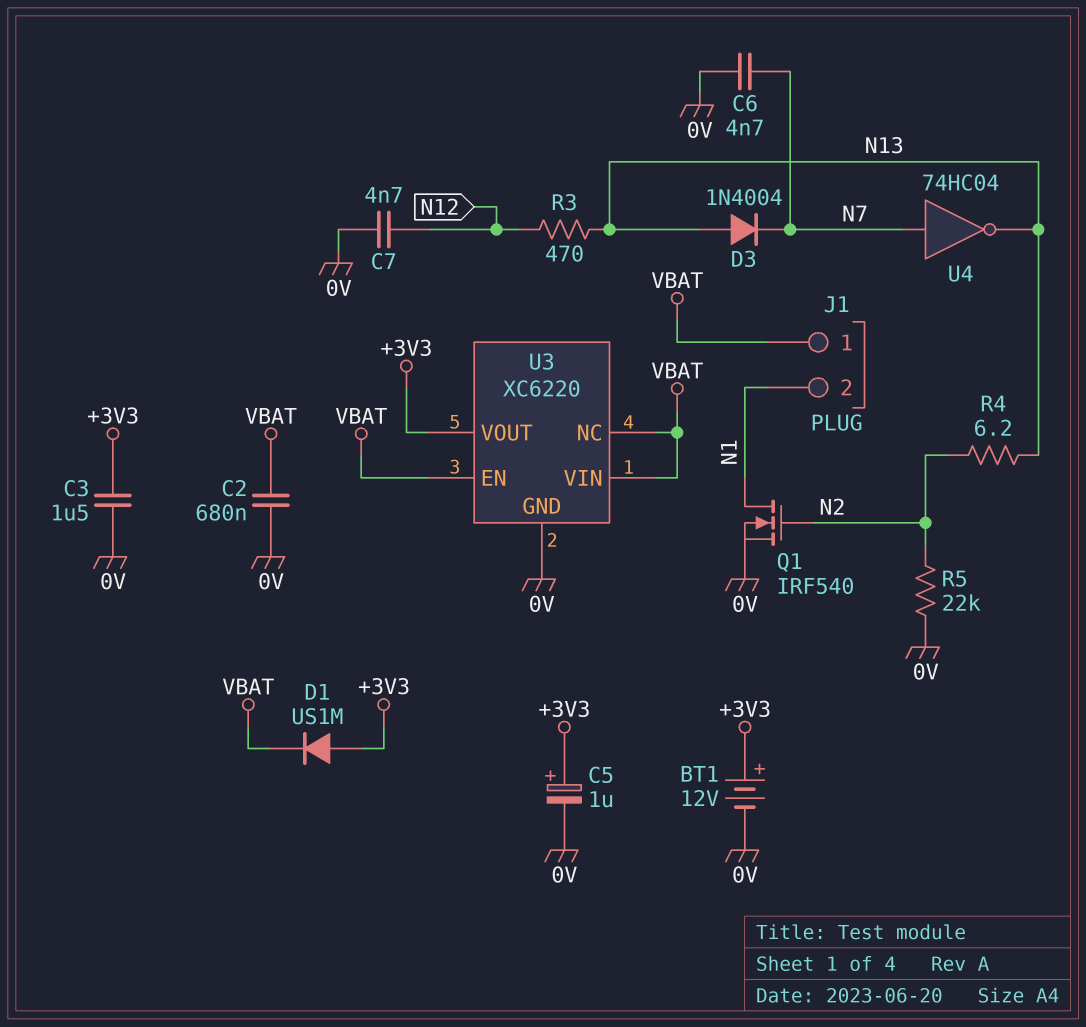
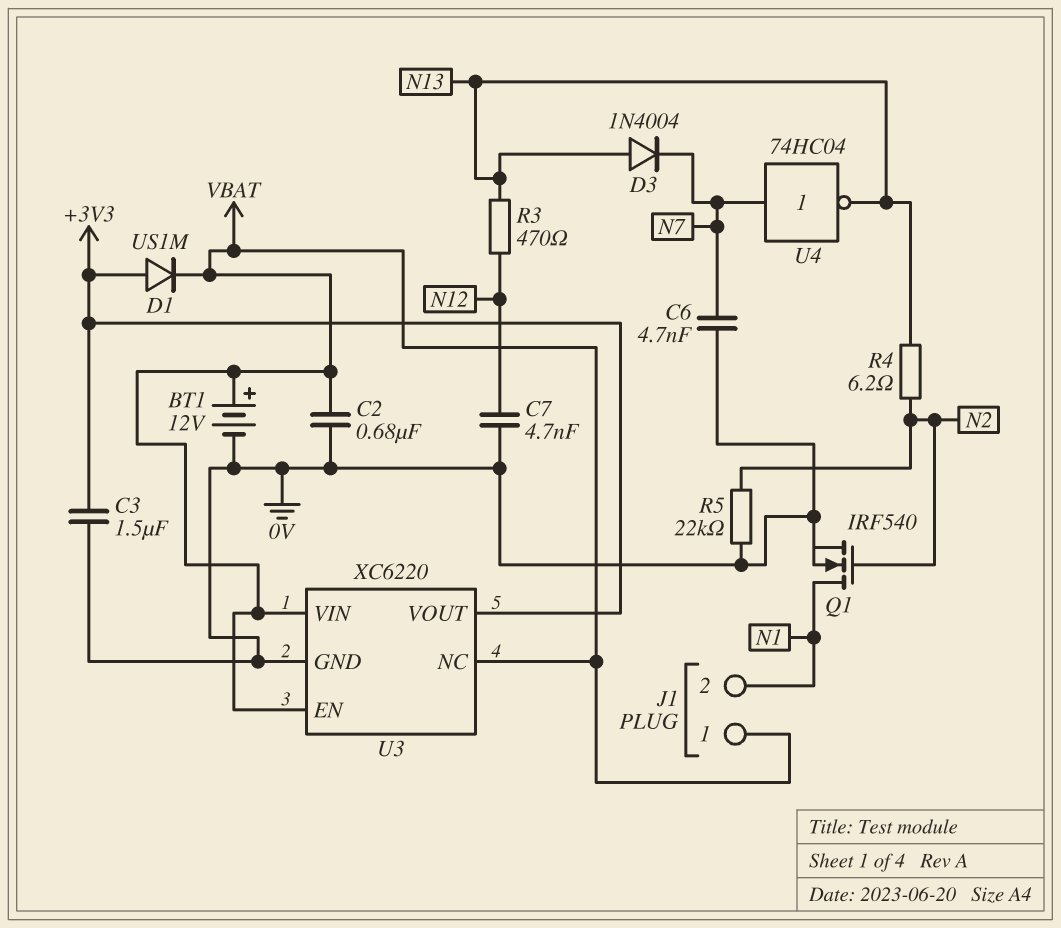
BT1: 12V (plus +3V3, minus 0V) -> 12V (plus VBAT, minus 0V)
C5: 1uF (plus +3V3, minus 0V) -> none

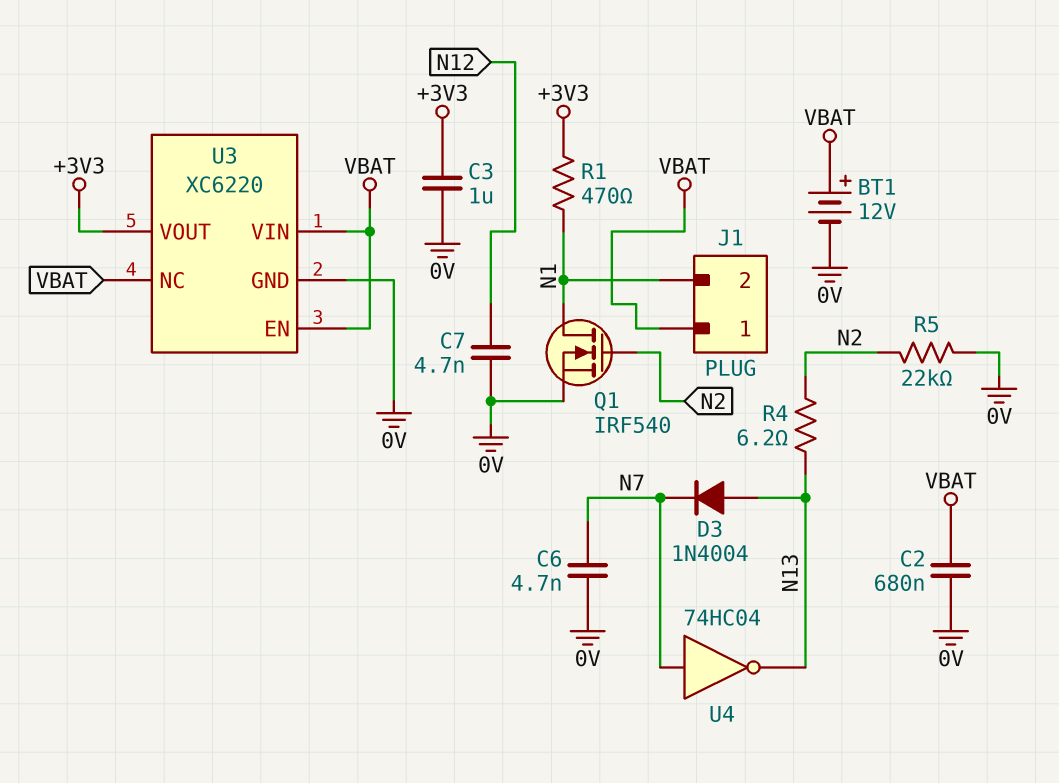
C3: 1.5uF (+3V3, 0V) -> 1uF (+3V3, 0V)
D1: diode US1M (A +3V3, K VBAT) -> none
R1: none -> 470 (+3V3, N1)
R3: 470 (N12, N13) -> none

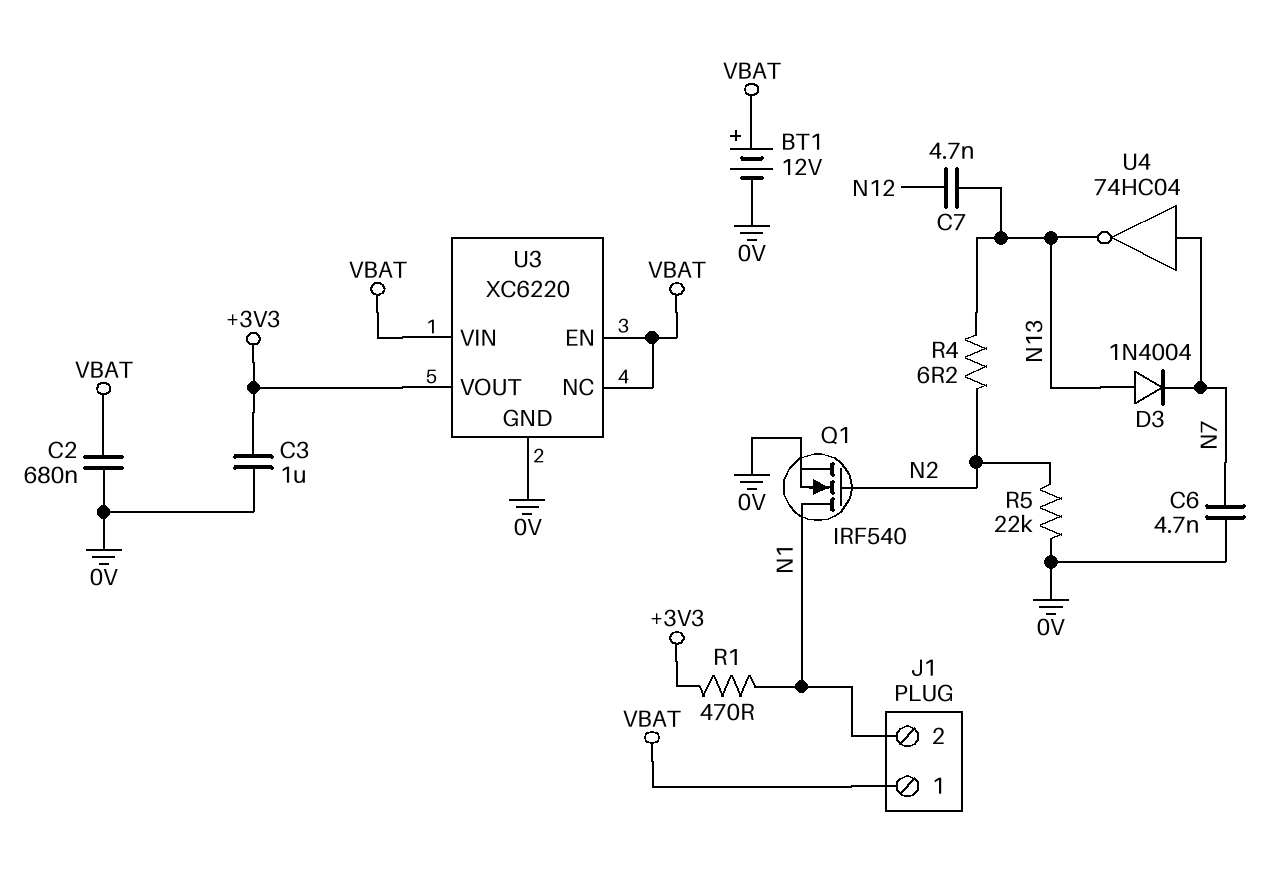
C7: 4.7nF (0V, N12) -> 4.7nF (N12, N13)

